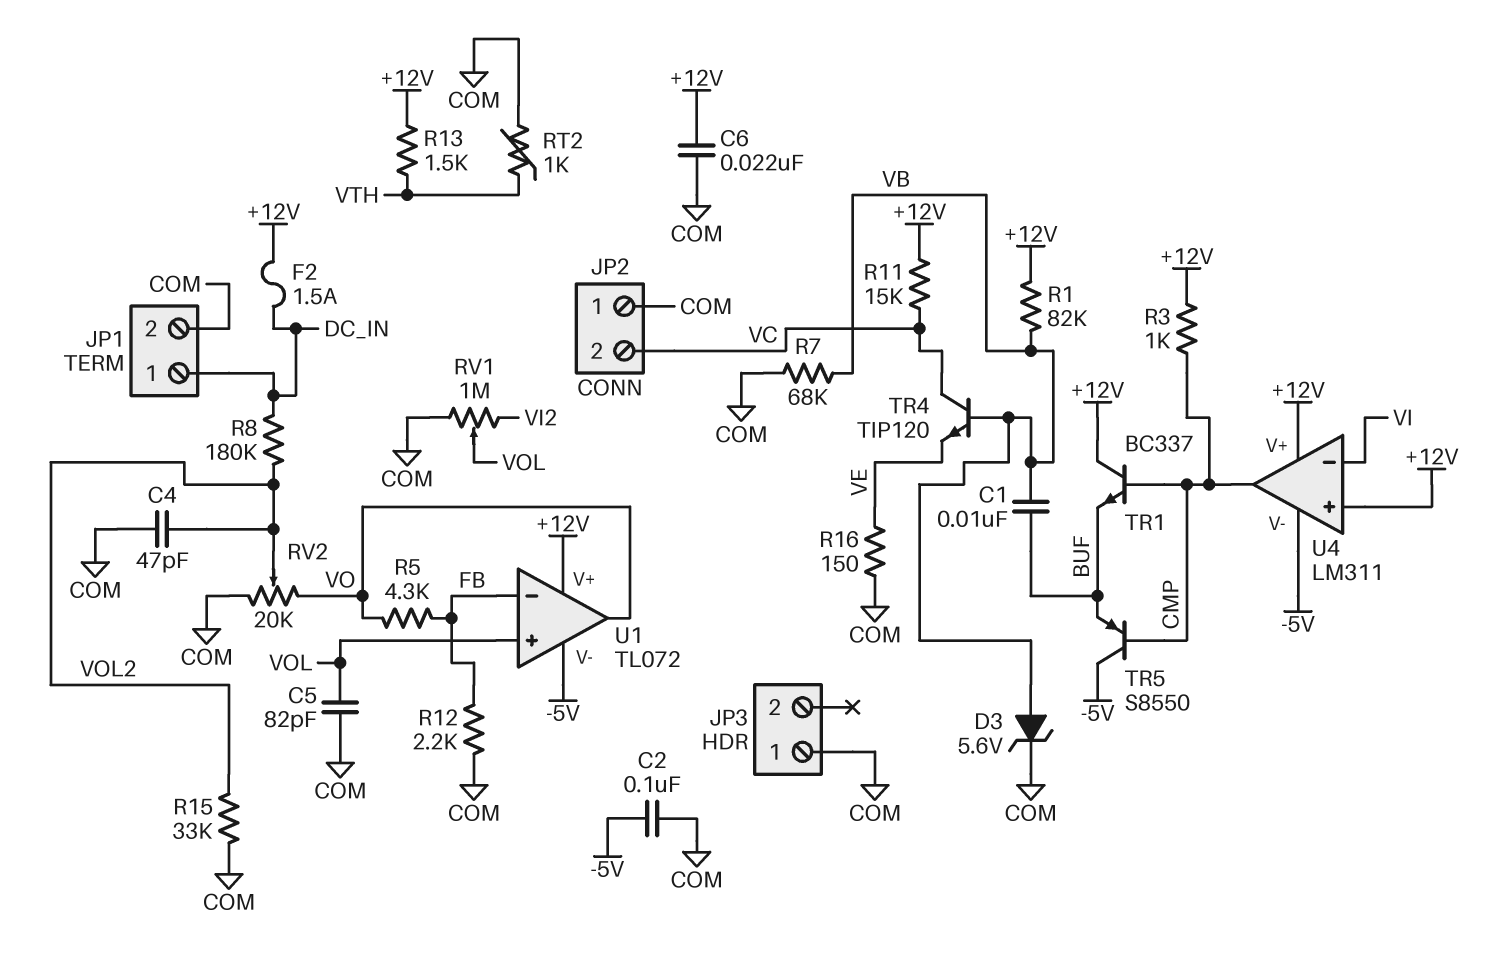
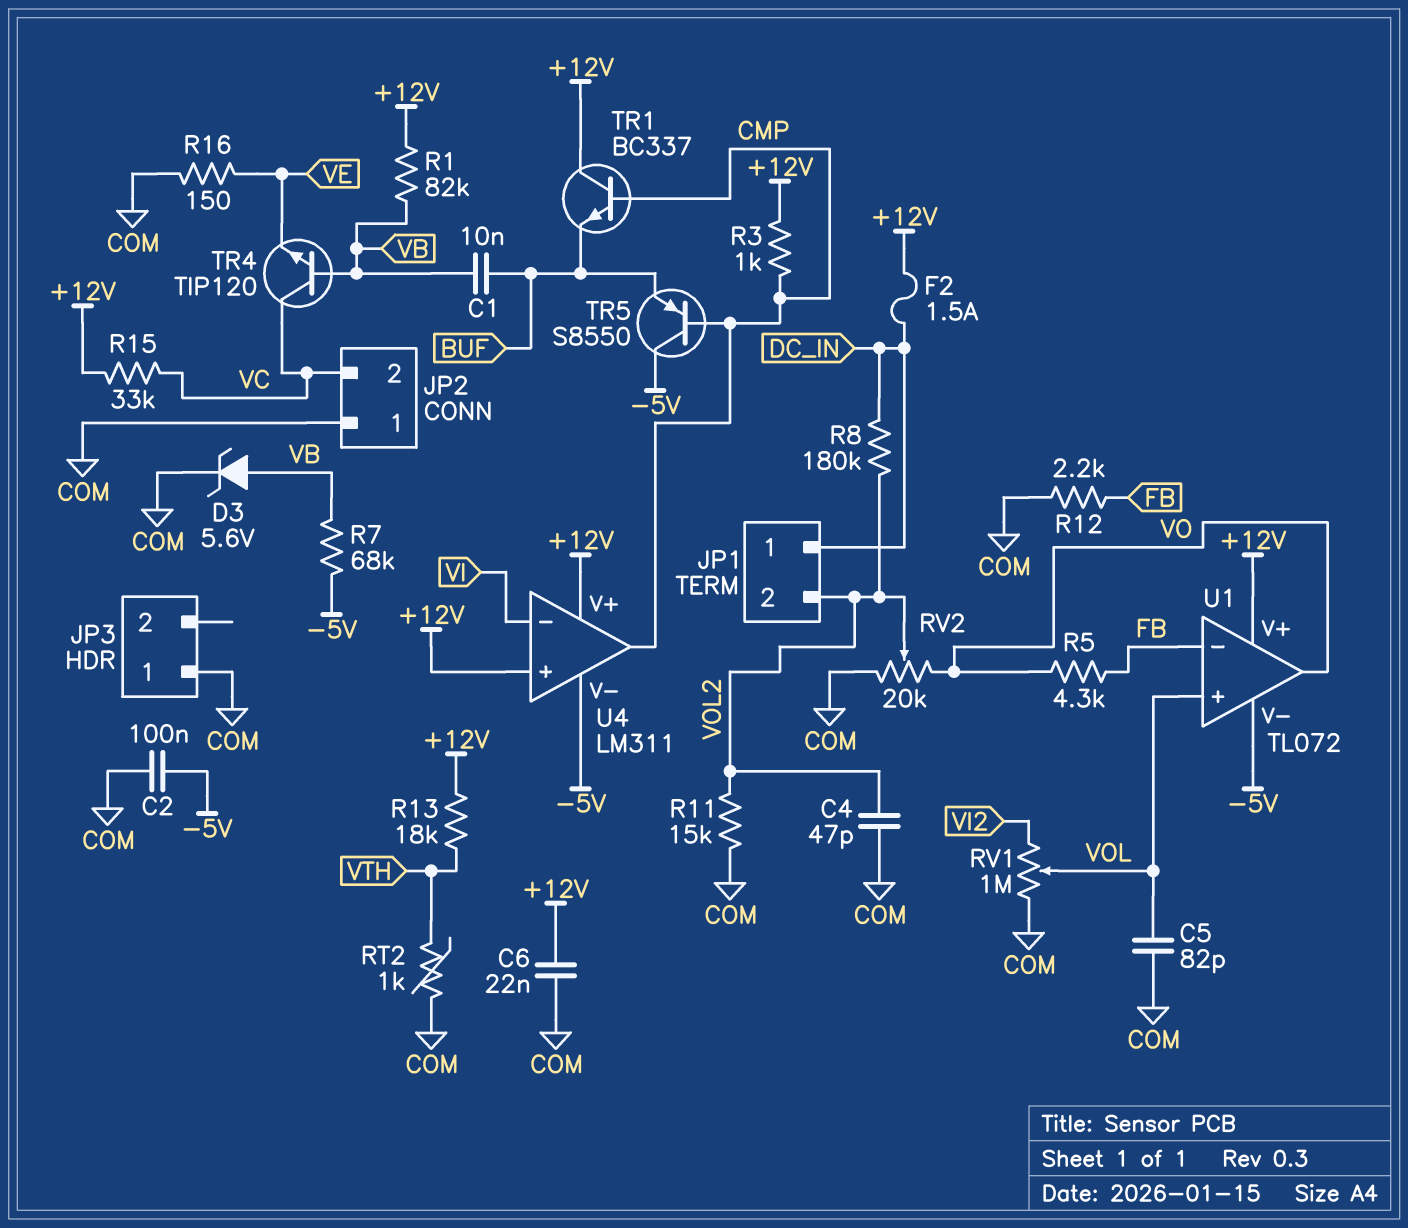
JP1 pin 2: COM -> VOL2
R7: 68k (COM, VB) -> 68k (-5V, VB)
R11: 15k (+12V, VC) -> 15k (COM, VOL2)
R13: 1.5k (+12V, VTH) -> 18k (+12V, VTH)
R15: 33k (COM, VOL2) -> 33k (+12V, VC)

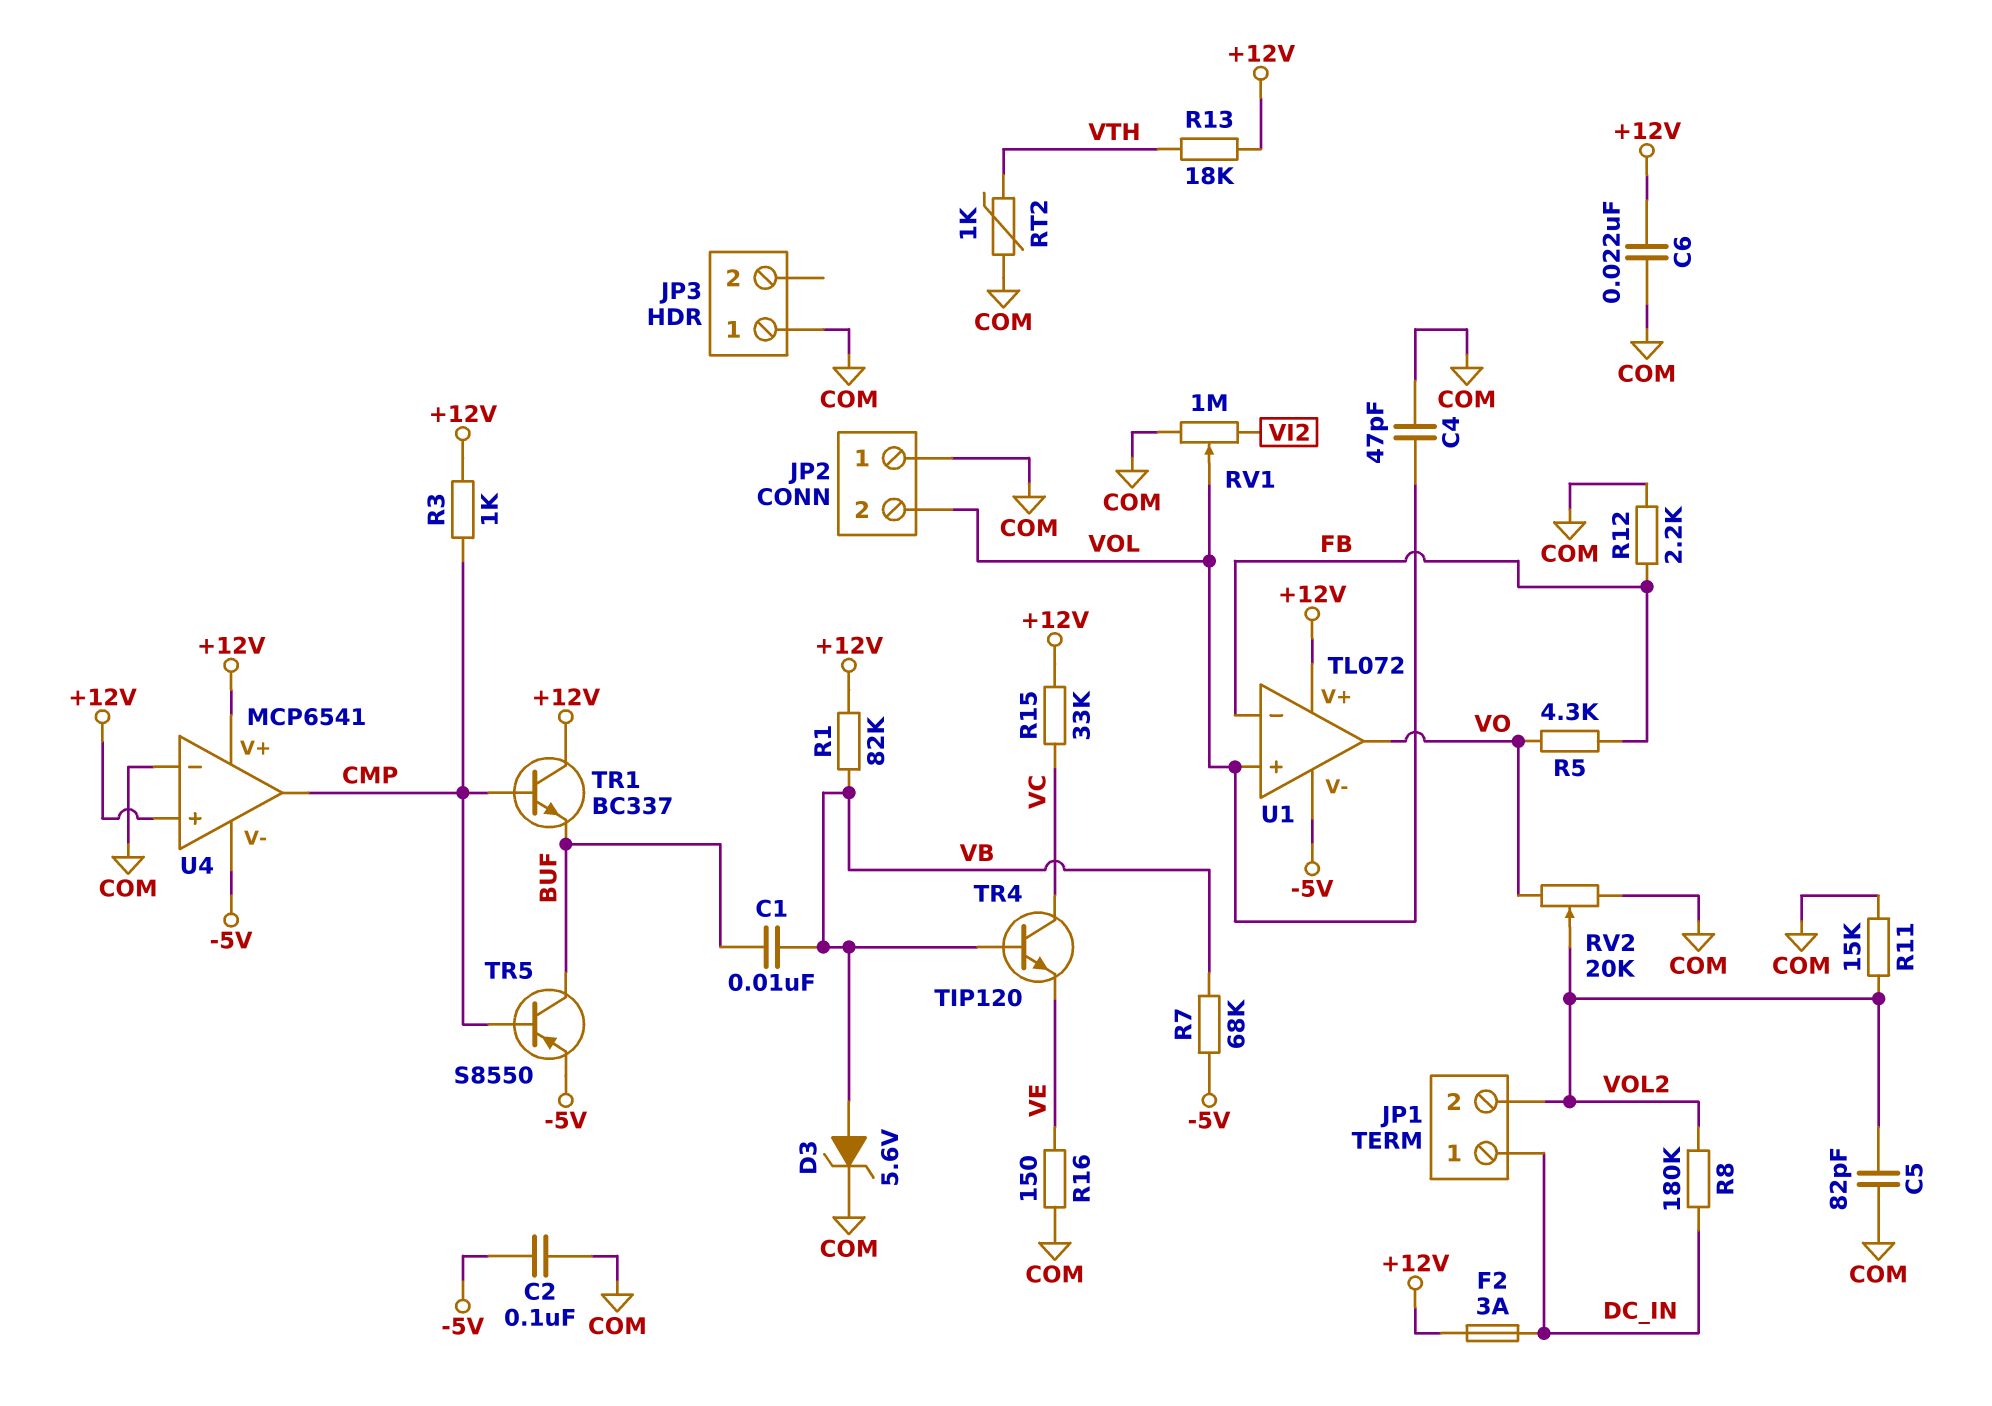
C4: 47pF (COM, VOL2) -> 47pF (COM, VOL)
C5: 82pF (COM, VOL) -> 82pF (COM, VOL2)
F2: 1.5A (+12V, DC_IN) -> 3A (+12V, DC_IN)
JP2 pin 2: VC -> VOL
TR5: PNP S8550 (B CMP, C -5V, E BUF) -> PNP S8550 (B CMP, C BUF, E -5V)
U4: LM311 -> MCP6541
U4 pin in-: VI -> COM

